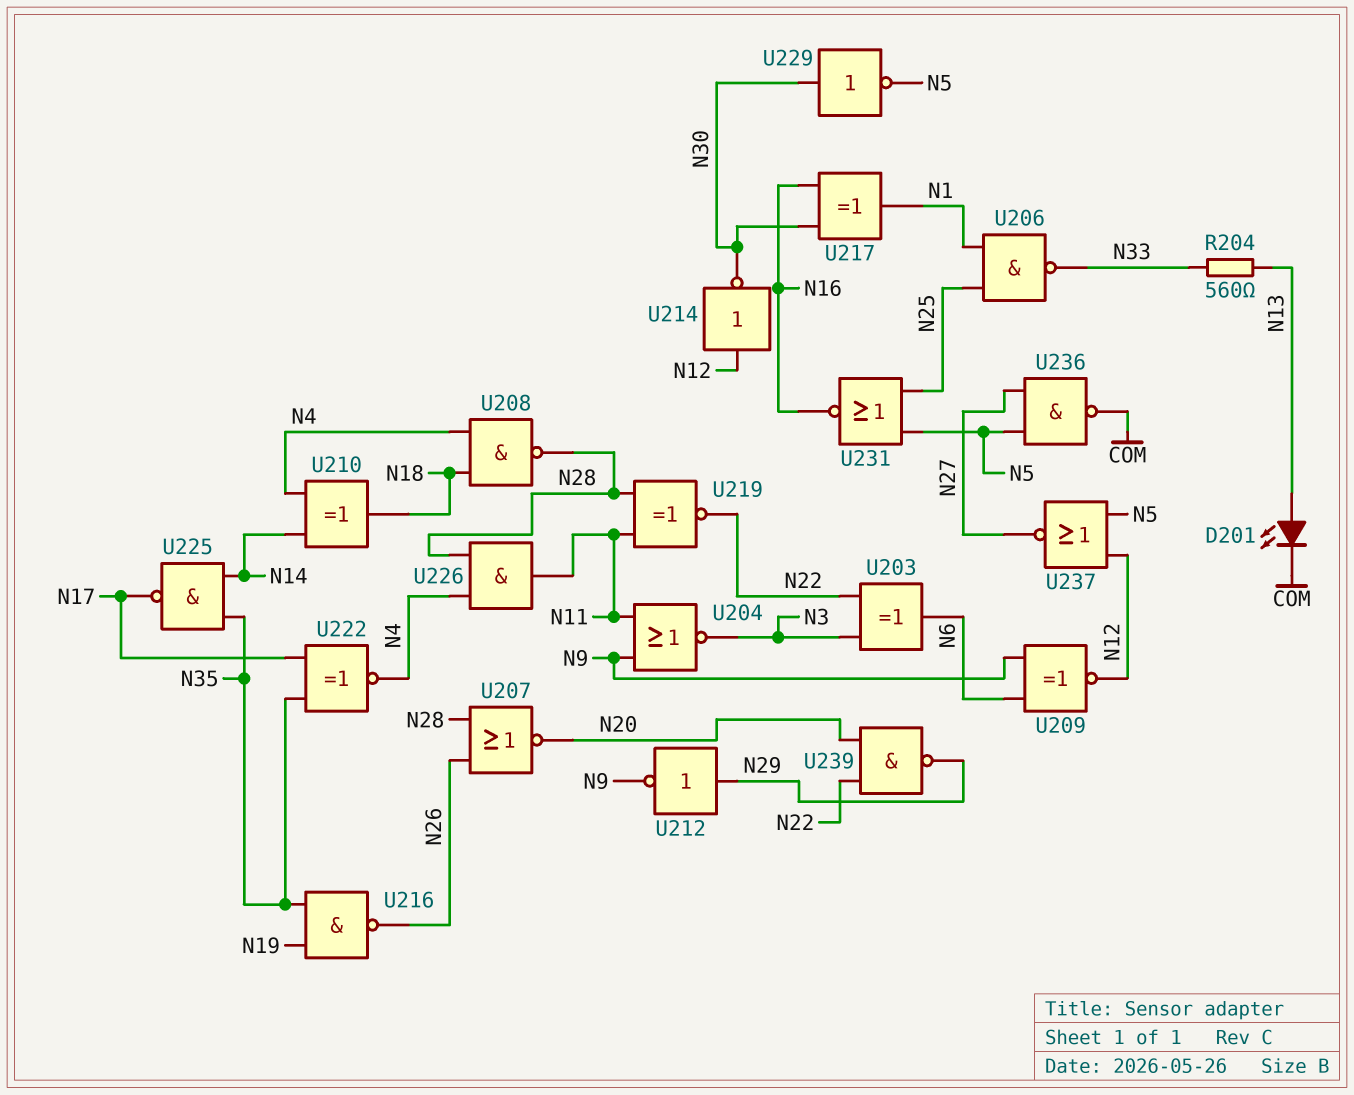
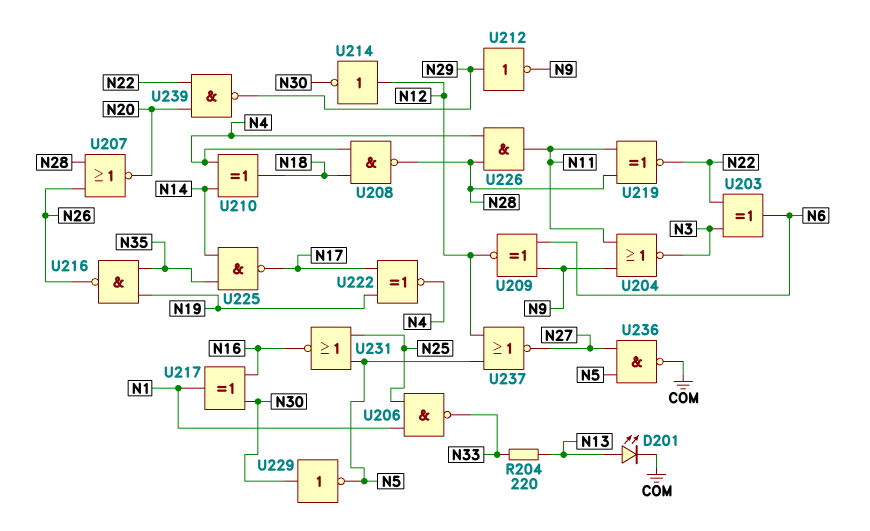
R204: 560 (N13, N33) -> 220 (N13, N33)
U222: XNOR (in N17, in N35, out N4) -> XNOR (in N17, in N19, out N4)

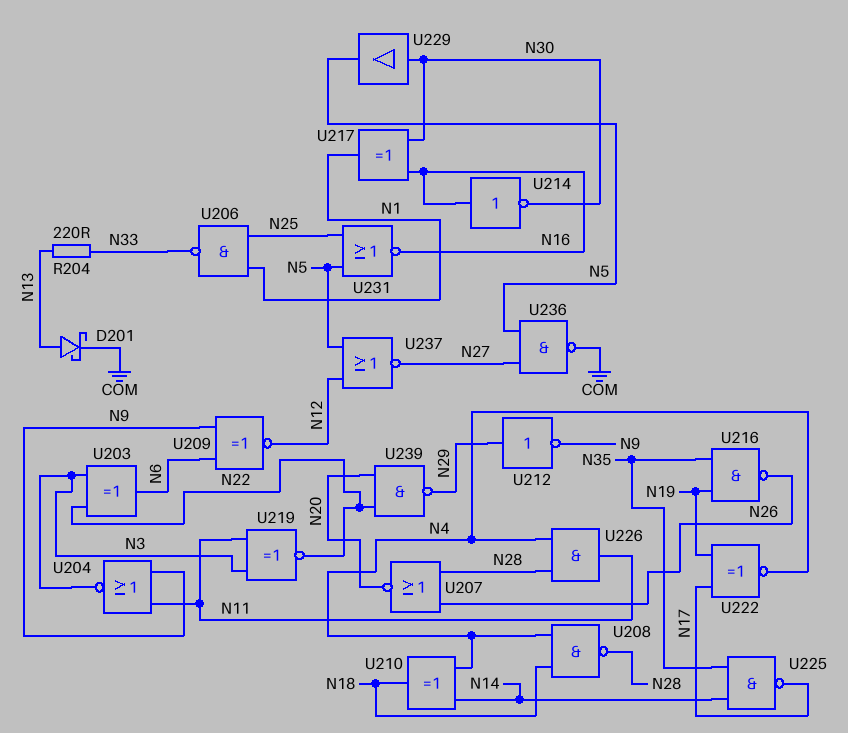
D201: LED (A N13, K COM) -> schottky (A N13, K COM)
U214: NOT (in N12, out N30) -> NOT (in N16, out N30)
U219: XNOR (in N11, in N28, out N22) -> XNOR (in N3, in N11, out N22)
U229: NOT (in N30, out N5) -> buffer (in N30, out N5)

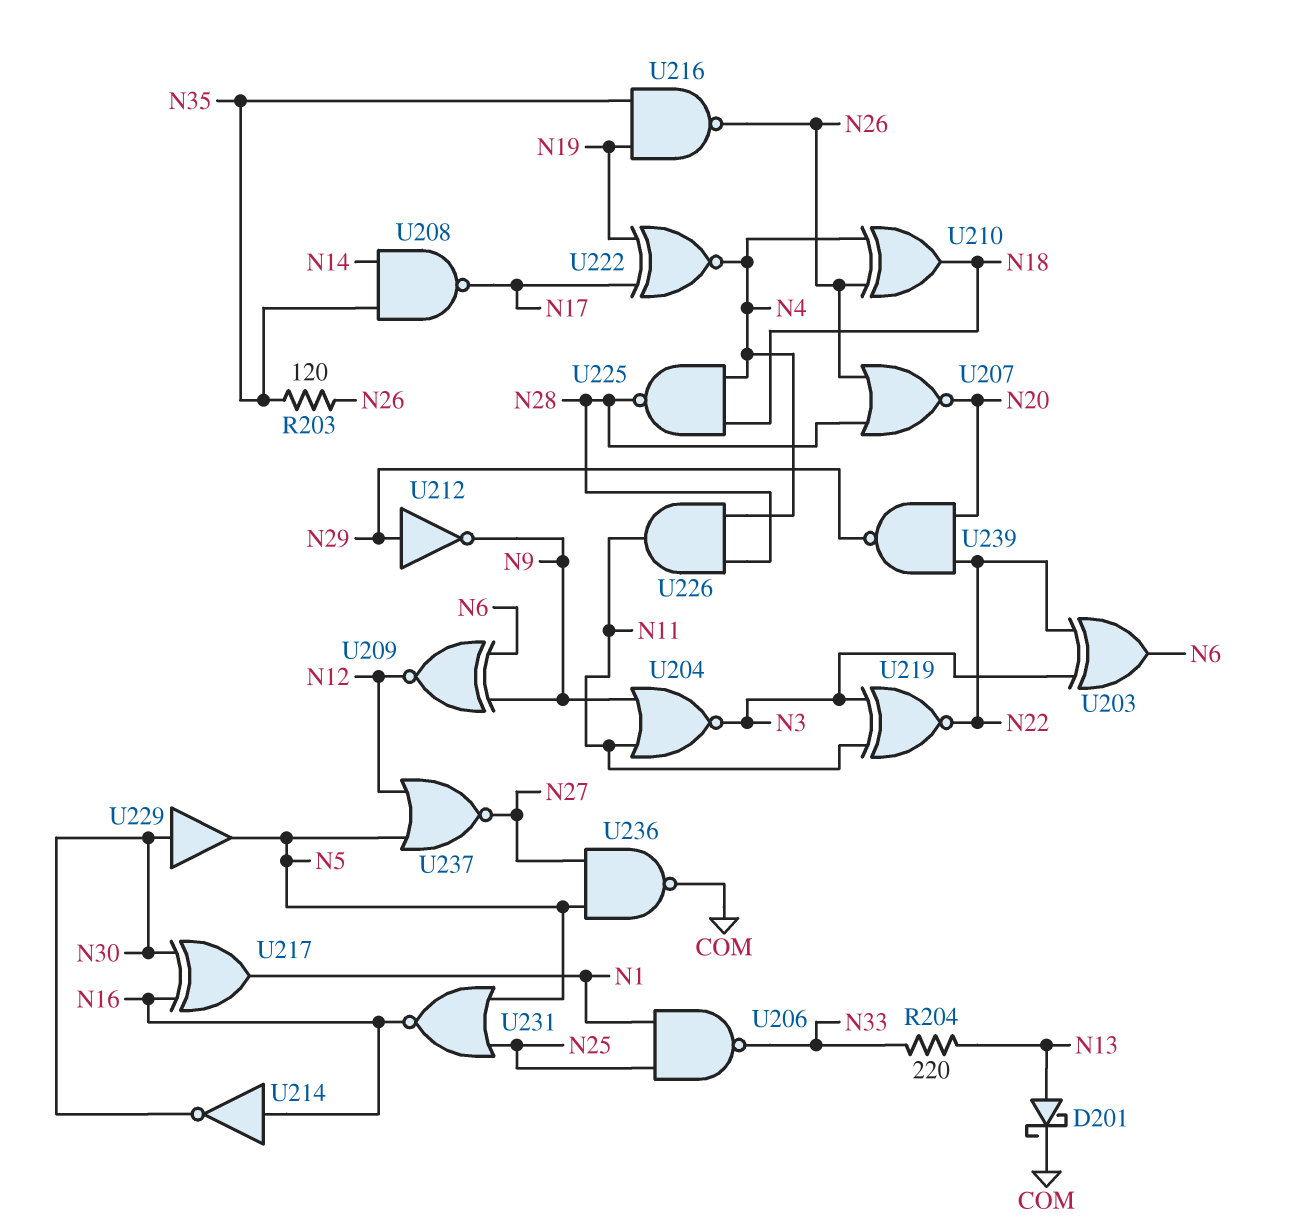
R203: none -> 120 (N26, N35)
U208: NAND (in N4, in N18, out N28) -> NAND (in N14, in N35, out N17)
U210: XOR (in N4, in N14, out N18) -> XOR (in N4, in N26, out N18)
U225: NAND (in N14, in N35, out N17) -> NAND (in N4, in N18, out N28)

